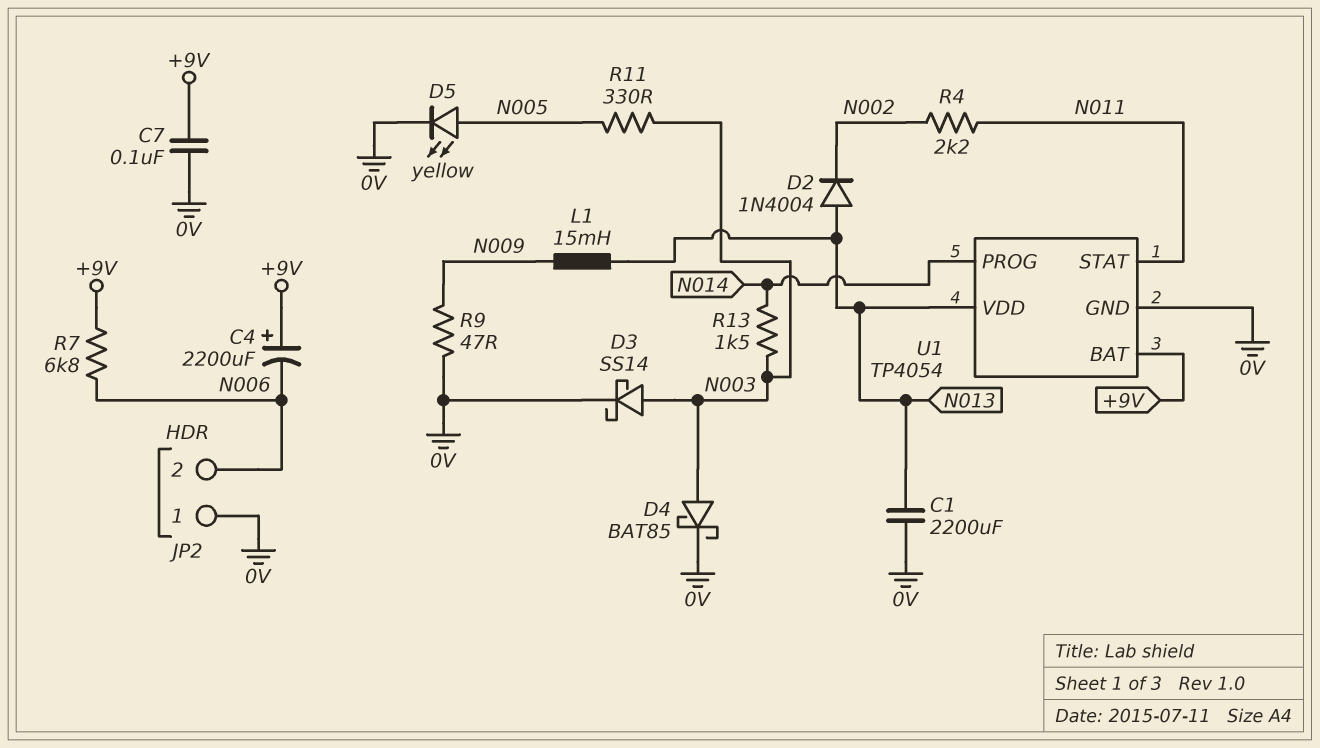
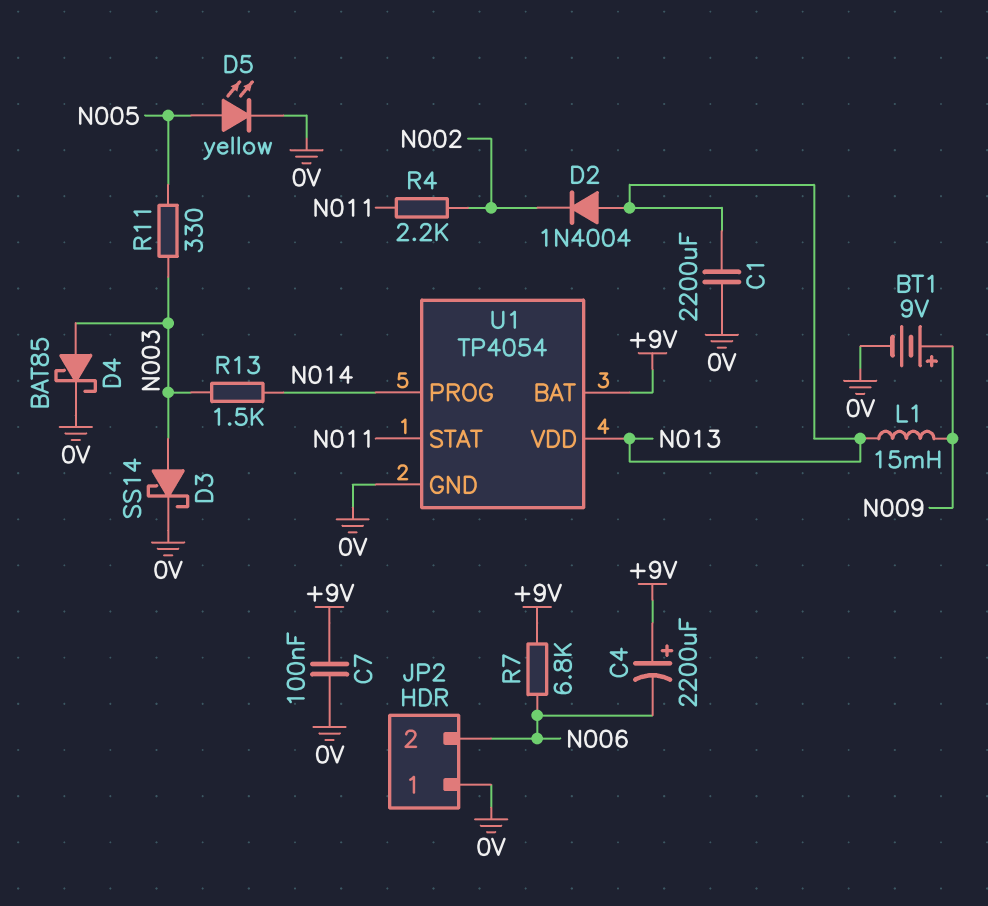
BT1: none -> 9V (plus N009, minus 0V)
R9: 47 (0V, N009) -> none

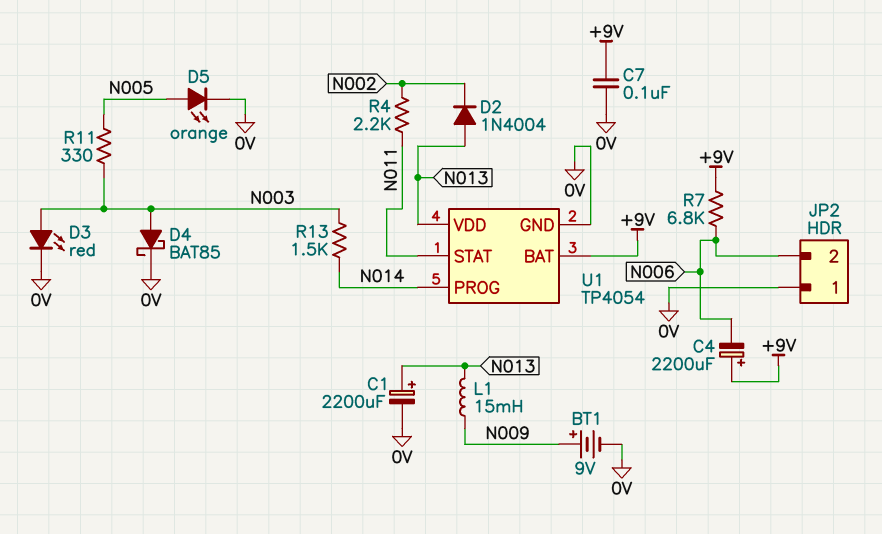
C1: 2200uF (0V, N013) -> 2200uF (plus N013, minus 0V)
D3: schottky SS14 (A N003, K 0V) -> LED red (A N003, K 0V)
D5: LED yellow (A N005, K 0V) -> LED orange (A N005, K 0V)

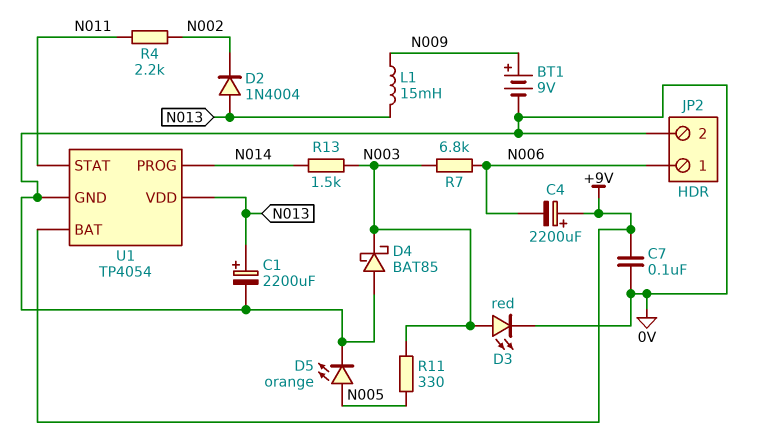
D4: schottky BAT85 (A N003, K 0V) -> schottky BAT85 (A 0V, K N003)
JP2 pin 1: 0V -> N006
JP2 pin 2: N006 -> 0V
R7: 6.8k (+9V, N006) -> 6.8k (N003, N006)

